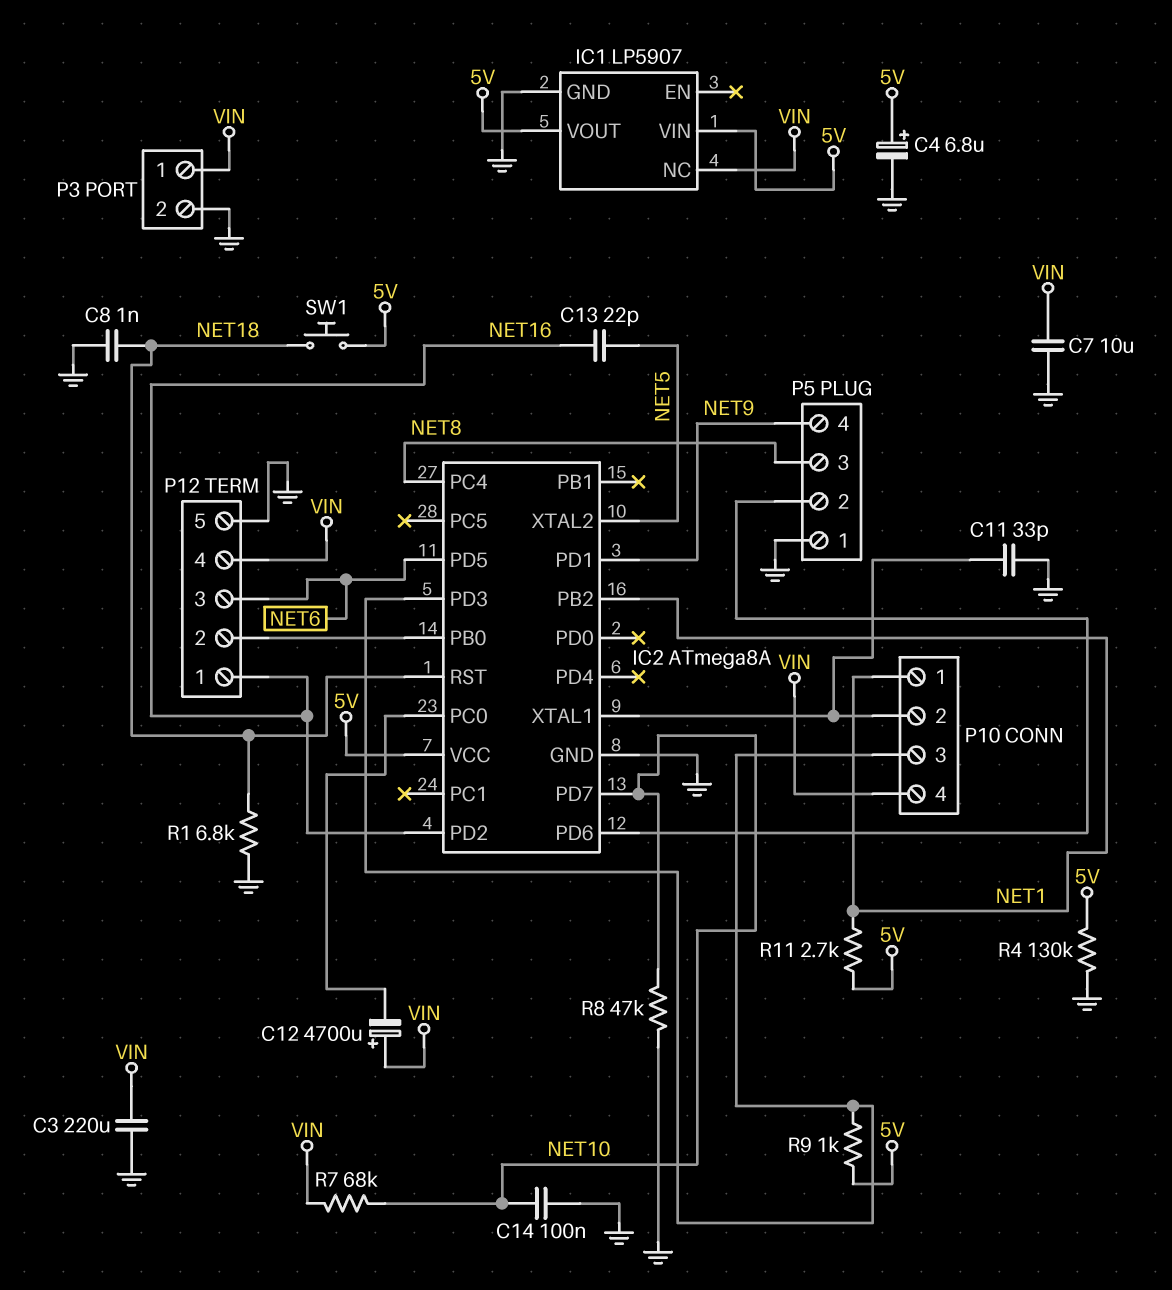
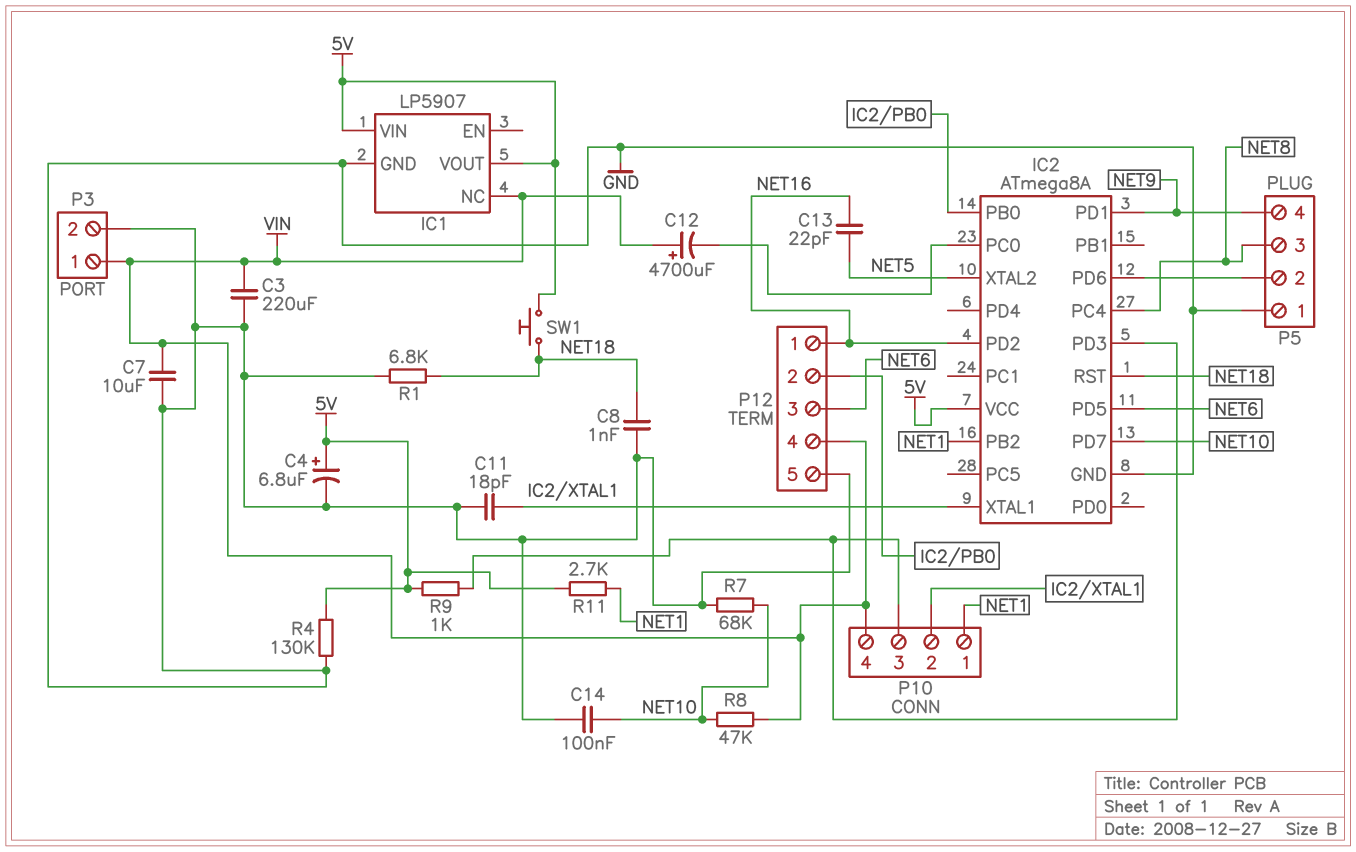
C11: 33pF (GND, IC2/XTAL1) -> 18pF (GND, IC2/XTAL1)
R7: 68k (NET10, VIN) -> 68k (GND, NET10)
R8: 47k (GND, NET10) -> 47k (NET10, VIN)

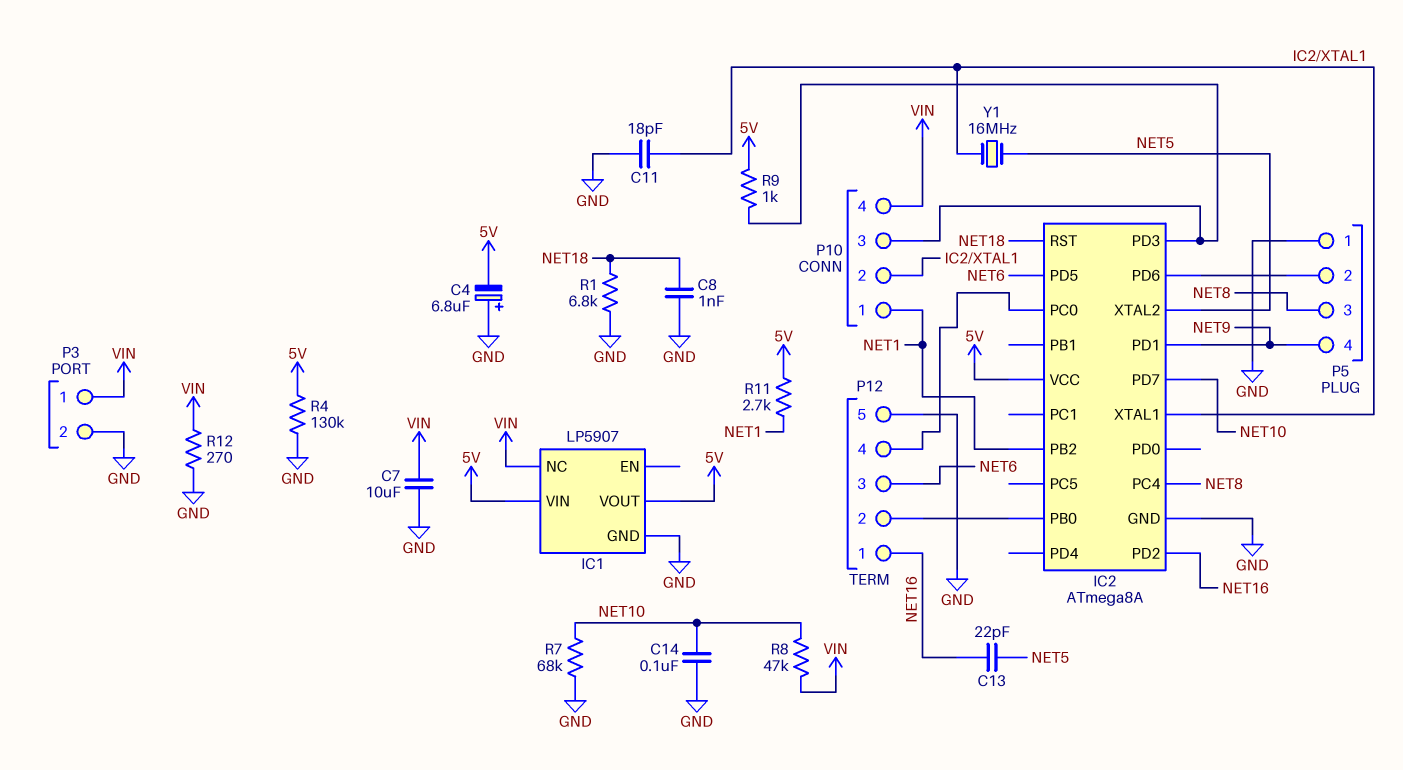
C3: 220uF (GND, VIN) -> none
C4: 6.8uF (plus 5V, minus GND) -> 6.8uF (plus GND, minus 5V)
C12: 4700uF (plus VIN, minus IC2/PC0) -> none
P12 pin 4: VIN -> IC2/PC0
R12: none -> 270 (GND, VIN)
SW1: button (5V, NET18) -> none
Y1: none -> 16MHz (IC2/XTAL1, NET5)

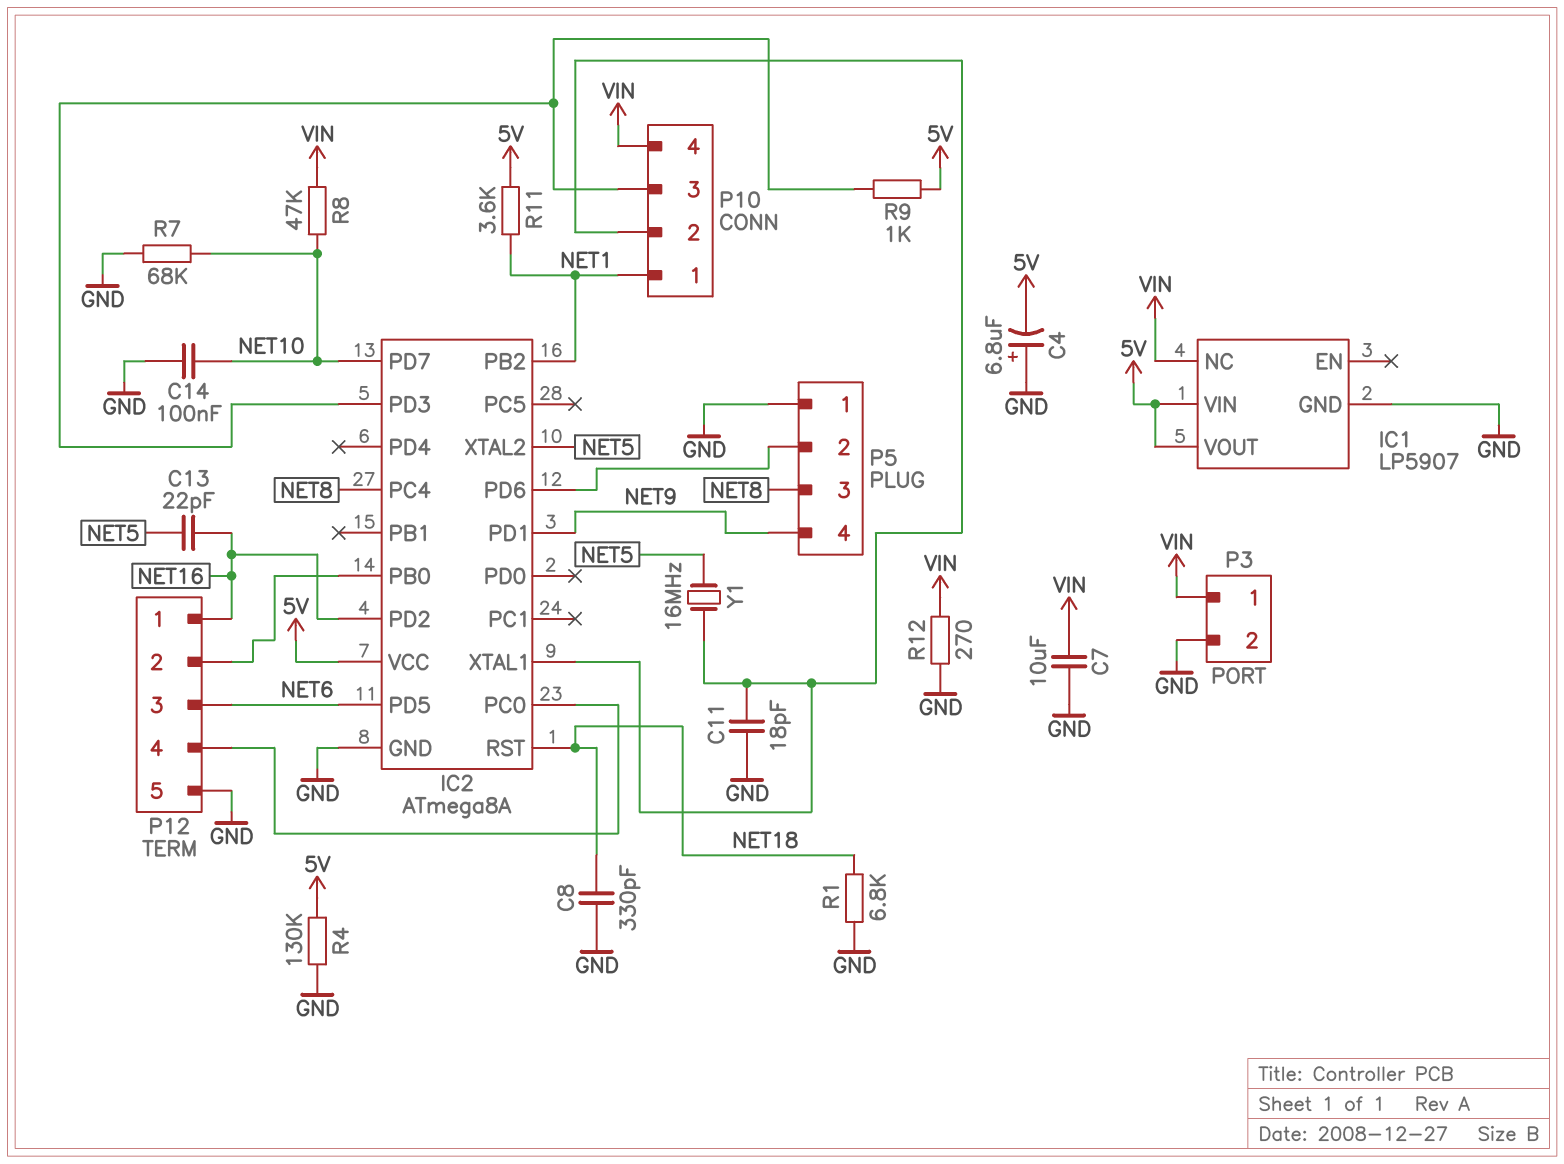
C8: 1nF (GND, NET18) -> 330pF (GND, NET18)
R11: 2.7k (5V, NET1) -> 3.6k (5V, NET1)

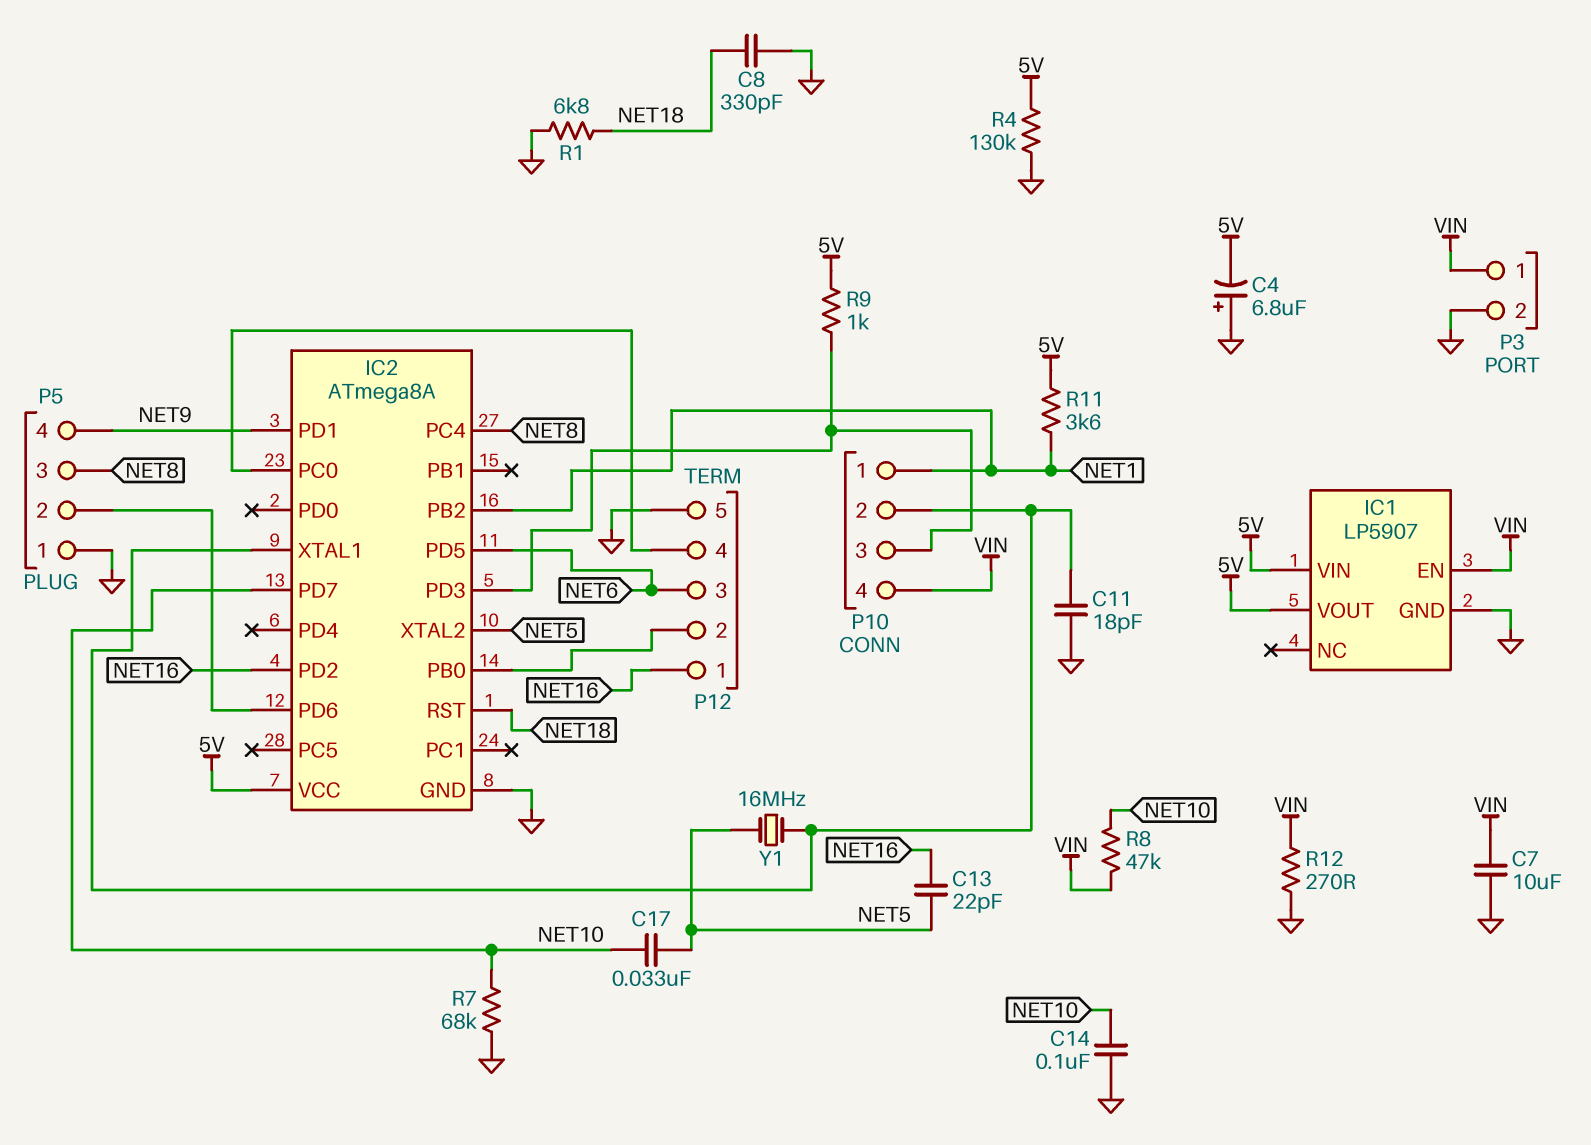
C17: none -> 33nF (NET5, NET10)
IC1 pin EN: none -> VIN
IC1 pin NC: VIN -> none

